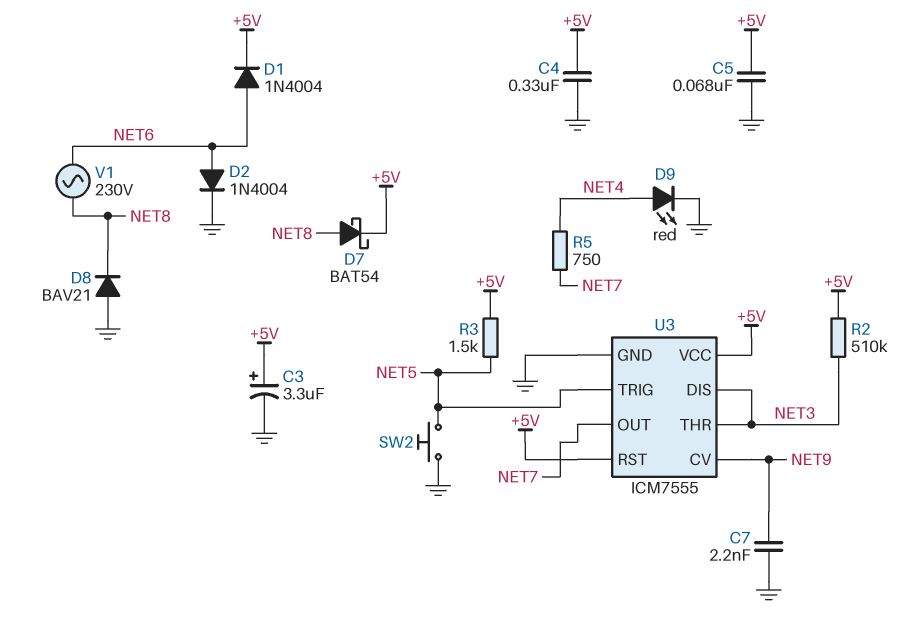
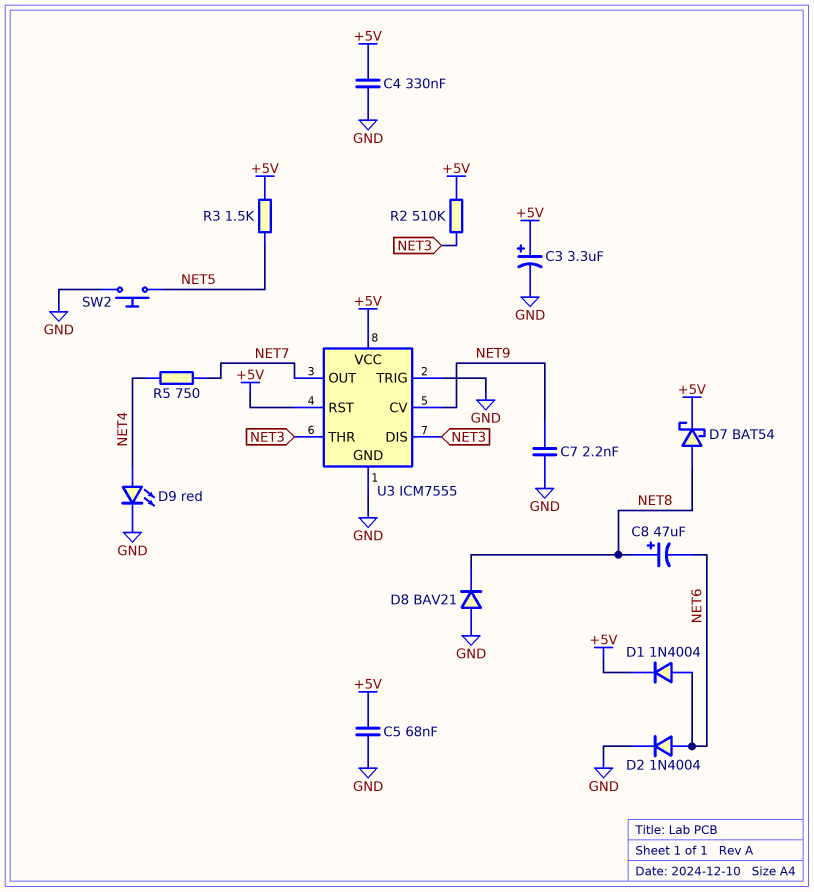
C8: none -> 47uF (plus NET8, minus NET6)
U3 pin TRIG: NET5 -> GND
V1: AC 230V (NET6, NET8) -> none

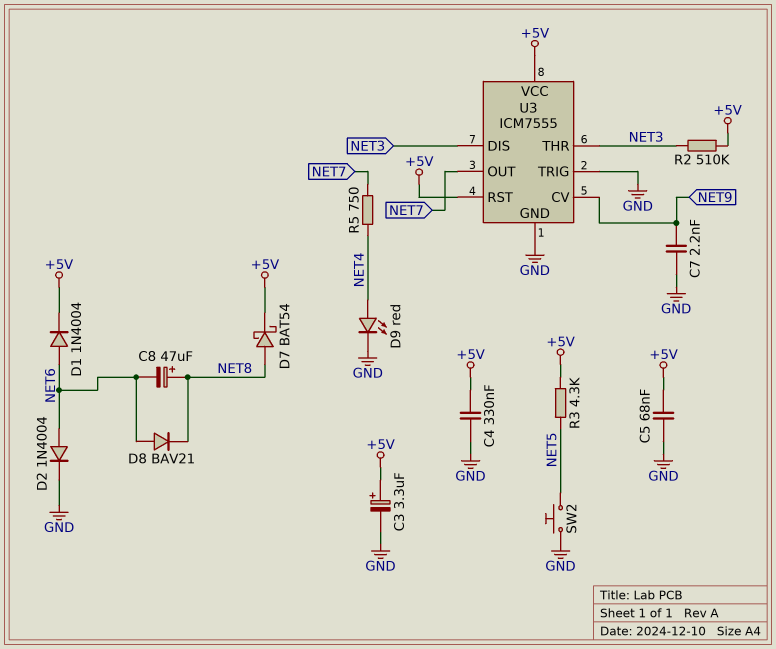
D8: diode BAV21 (A GND, K NET8) -> diode BAV21 (A NET6, K NET8)
R3: 1.5k (+5V, NET5) -> 4.3k (+5V, NET5)

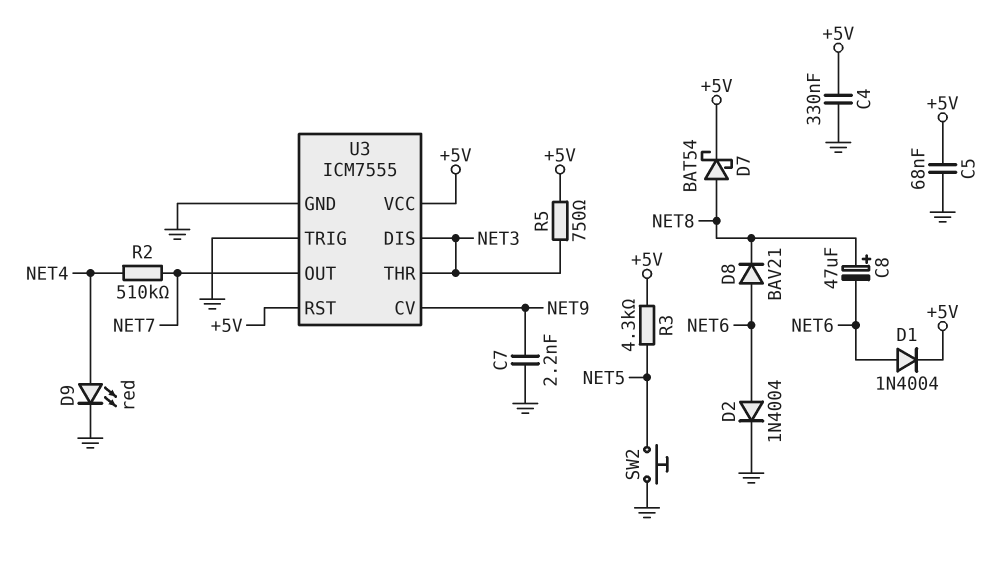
C3: 3.3uF (plus +5V, minus GND) -> none
R2: 510k (+5V, NET3) -> 510k (NET4, NET7)
R5: 750 (NET4, NET7) -> 750 (+5V, NET3)

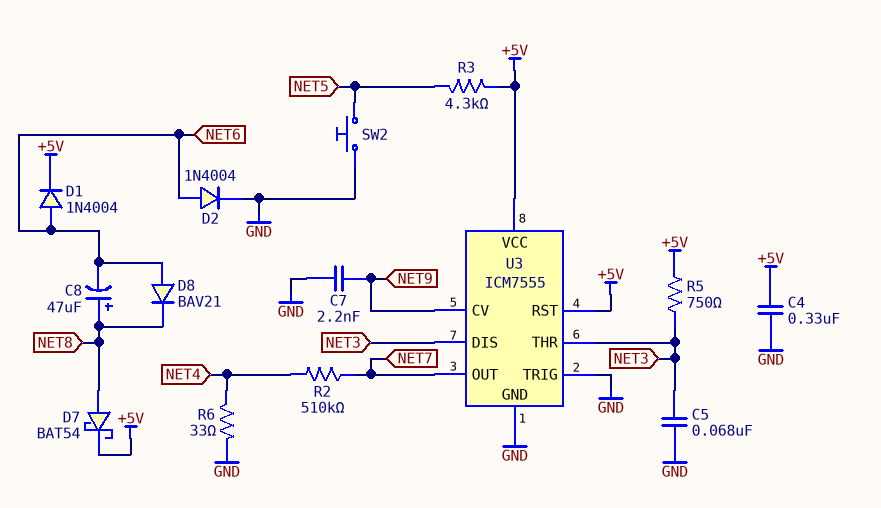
C5: 68nF (+5V, GND) -> 68nF (GND, NET3)
D9: LED red (A NET4, K GND) -> none
R6: none -> 33 (GND, NET4)

